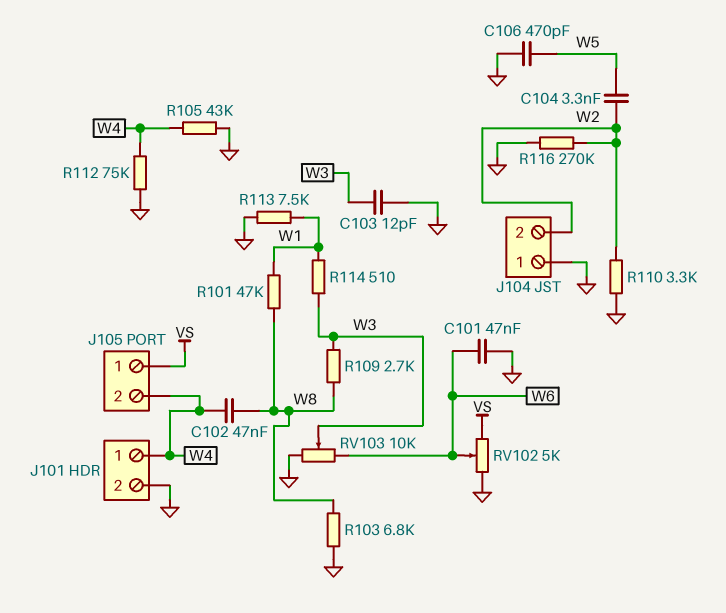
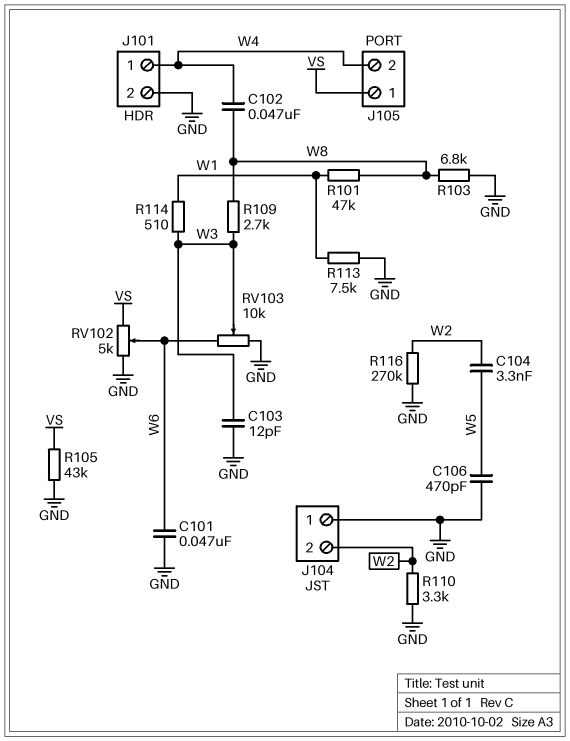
R105: 43k (GND, W4) -> 43k (GND, VS)
R112: 75k (GND, W4) -> none

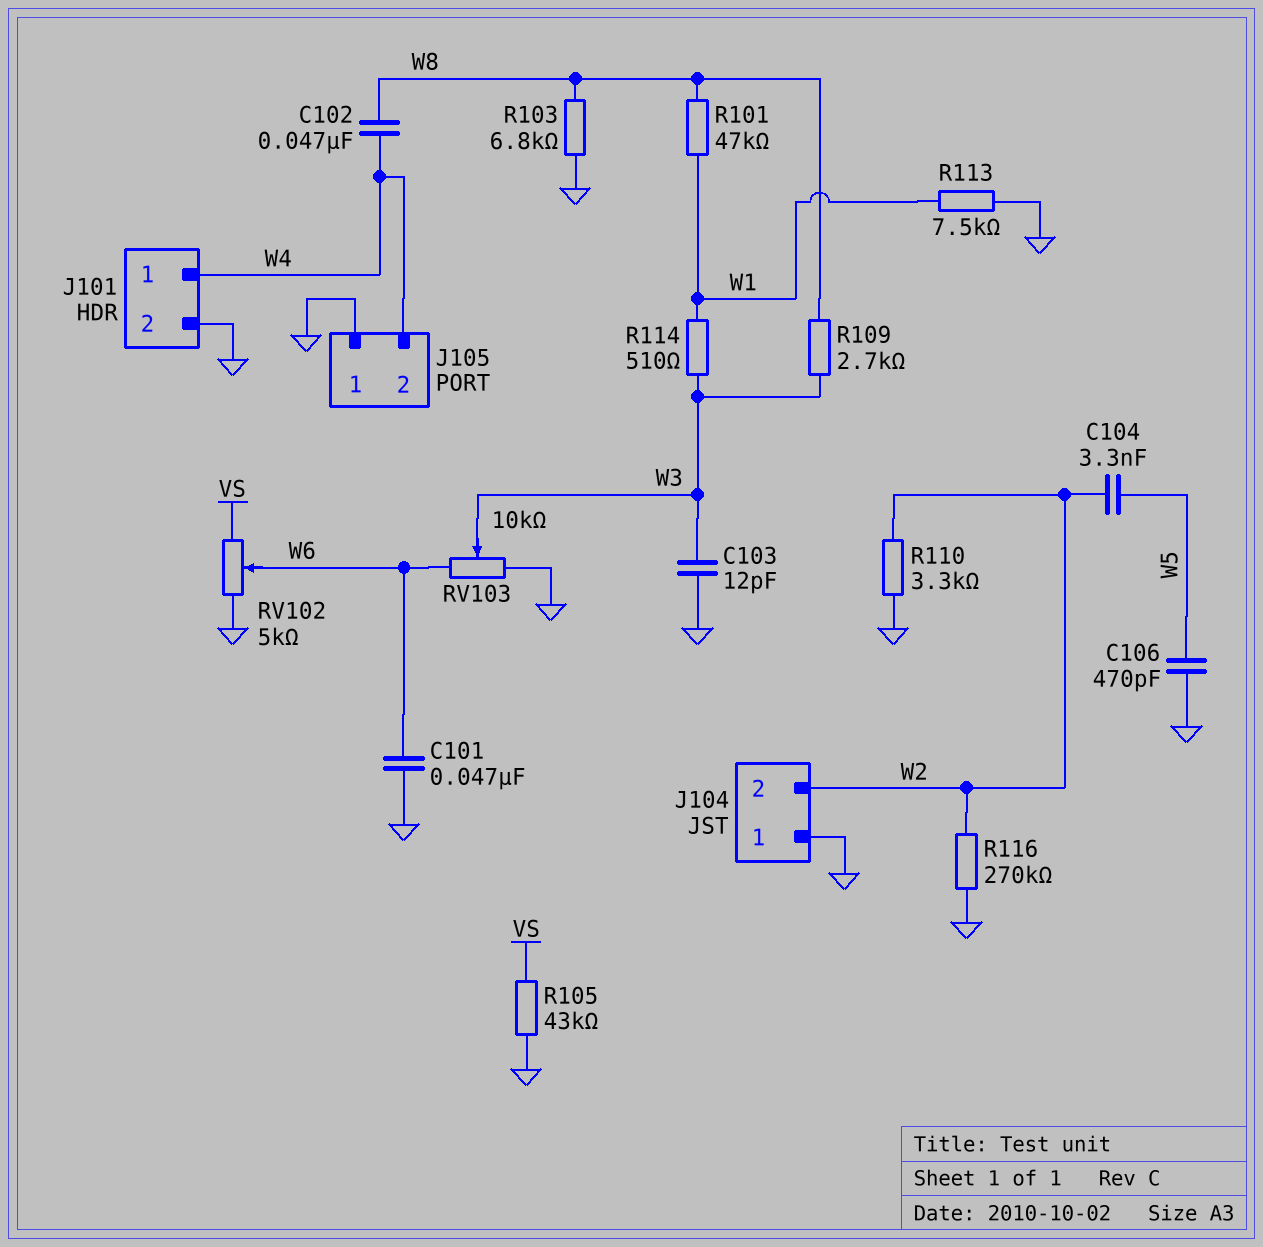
J105 pin 1: VS -> GND

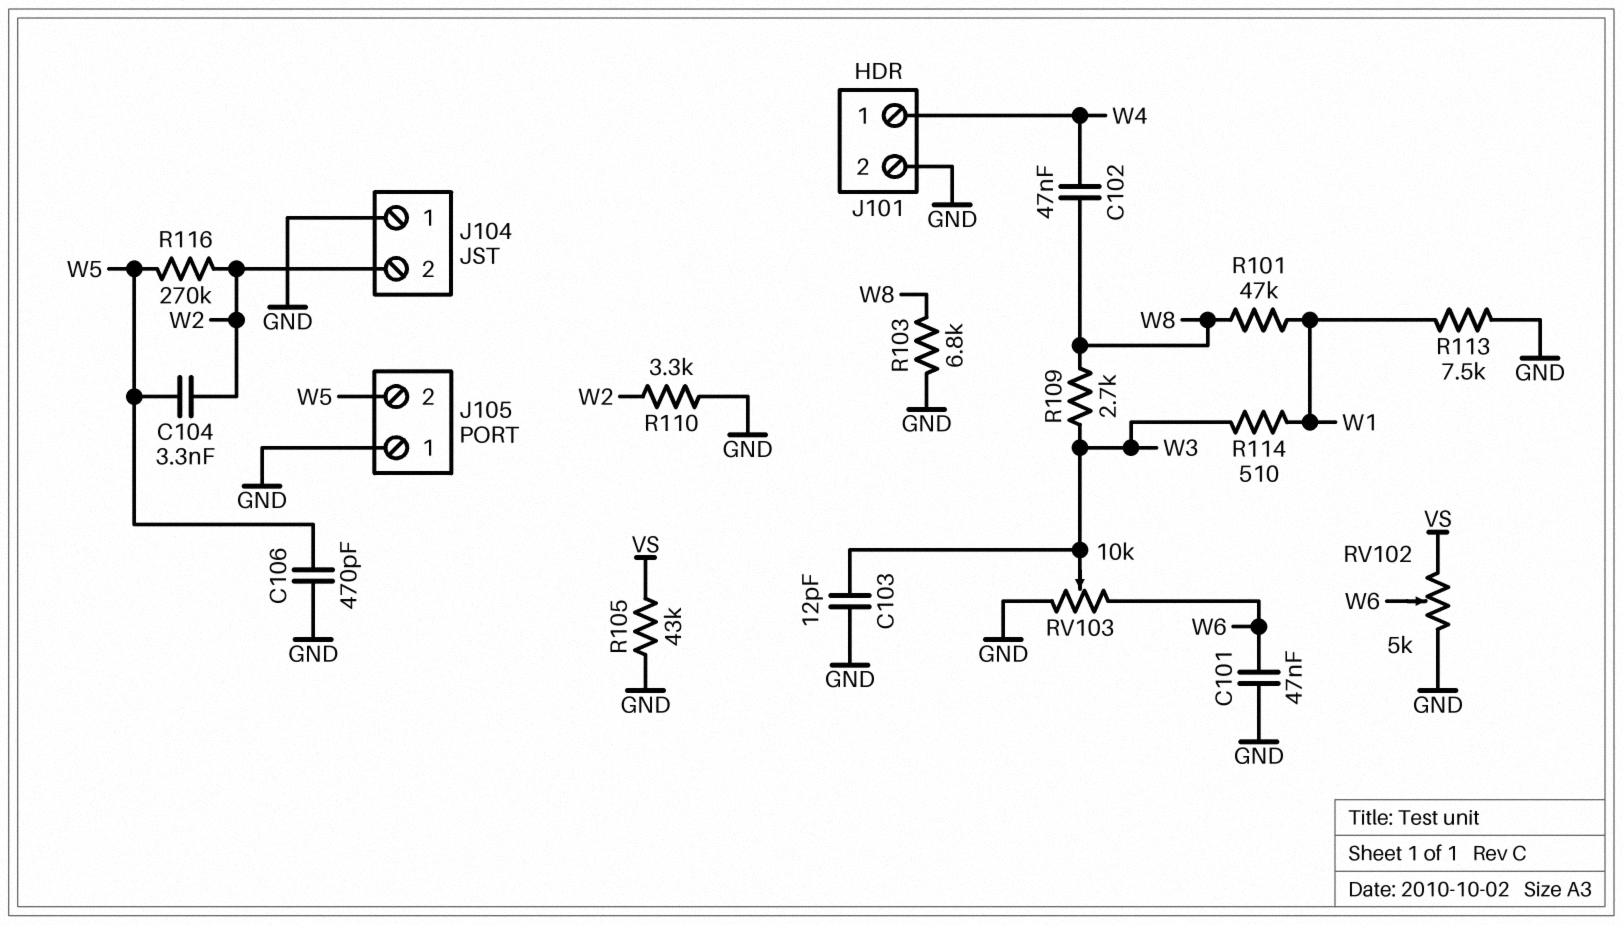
J105 pin 2: W4 -> W5
R116: 270k (GND, W2) -> 270k (W2, W5)

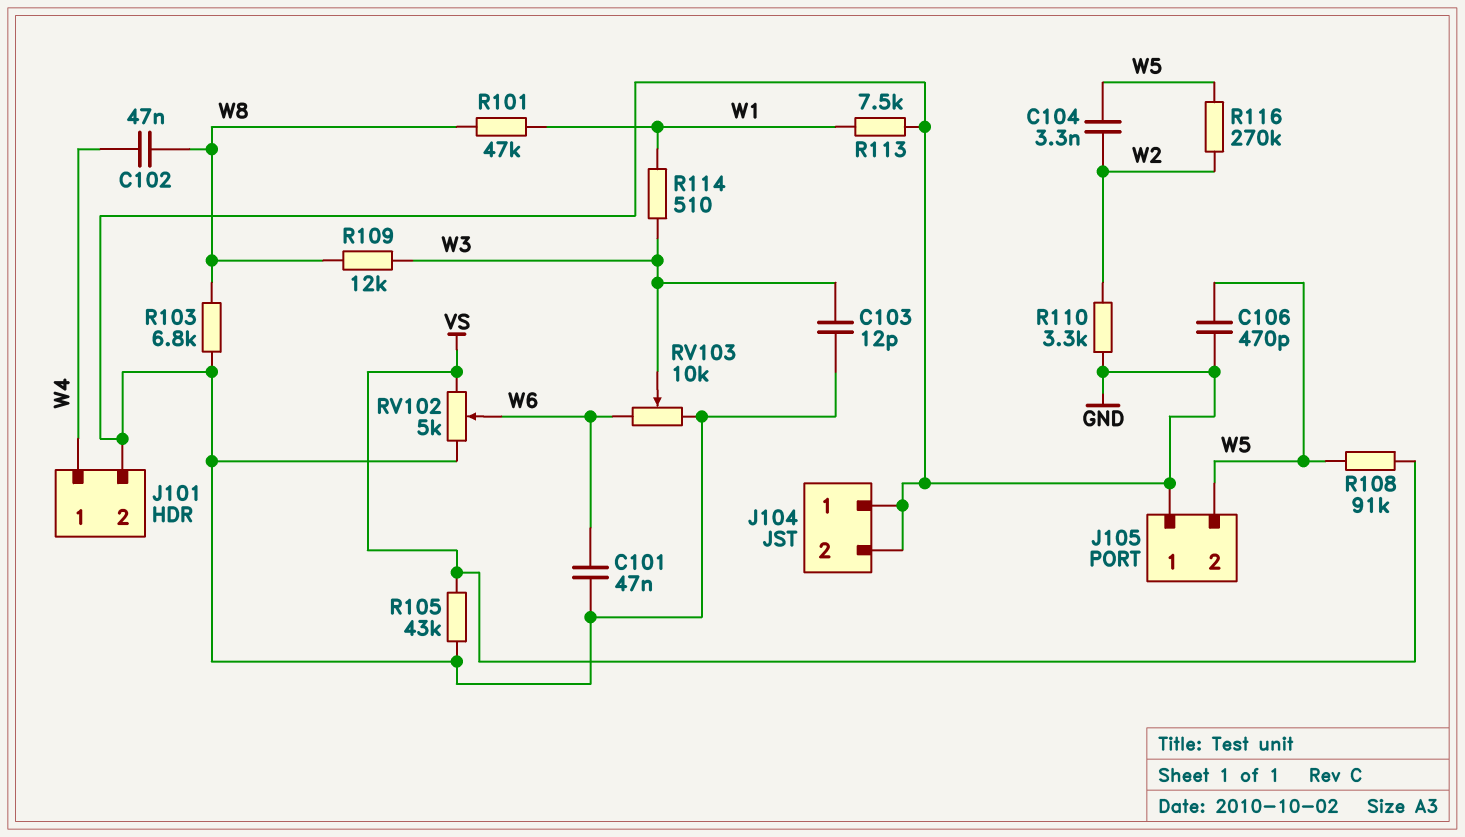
J104 pin 2: W2 -> GND
R108: none -> 91k (VS, W5)
R109: 2.7k (W3, W8) -> 12k (W3, W8)

